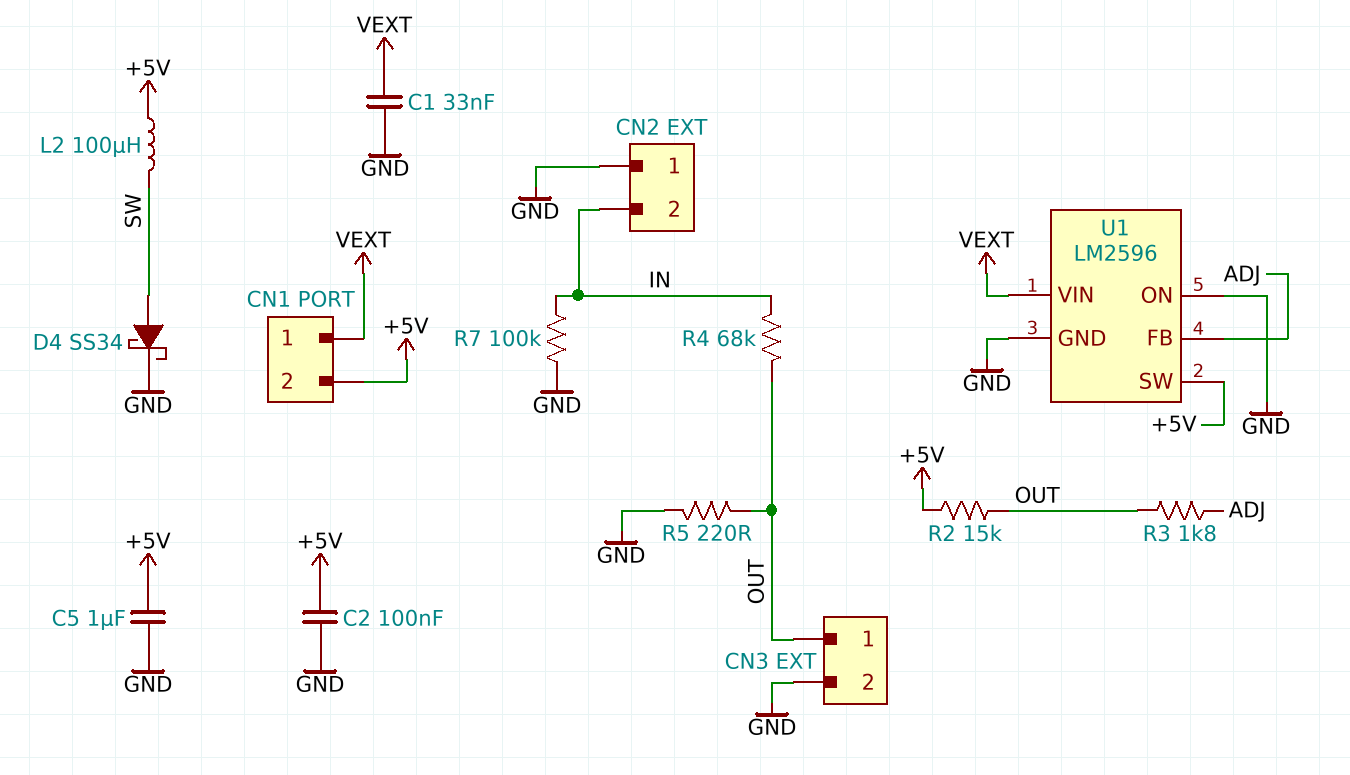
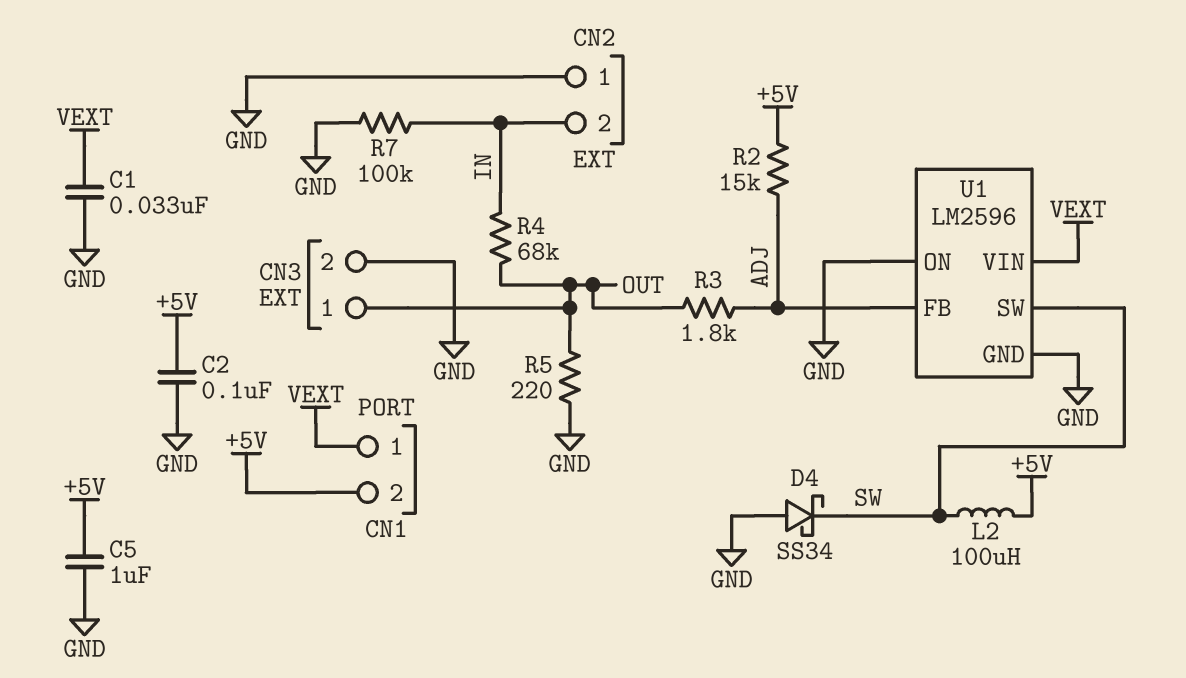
D4: schottky SS34 (A SW, K GND) -> schottky SS34 (A GND, K SW)
R2: 15k (+5V, OUT) -> 15k (+5V, ADJ)
U1 pin SW: +5V -> SW

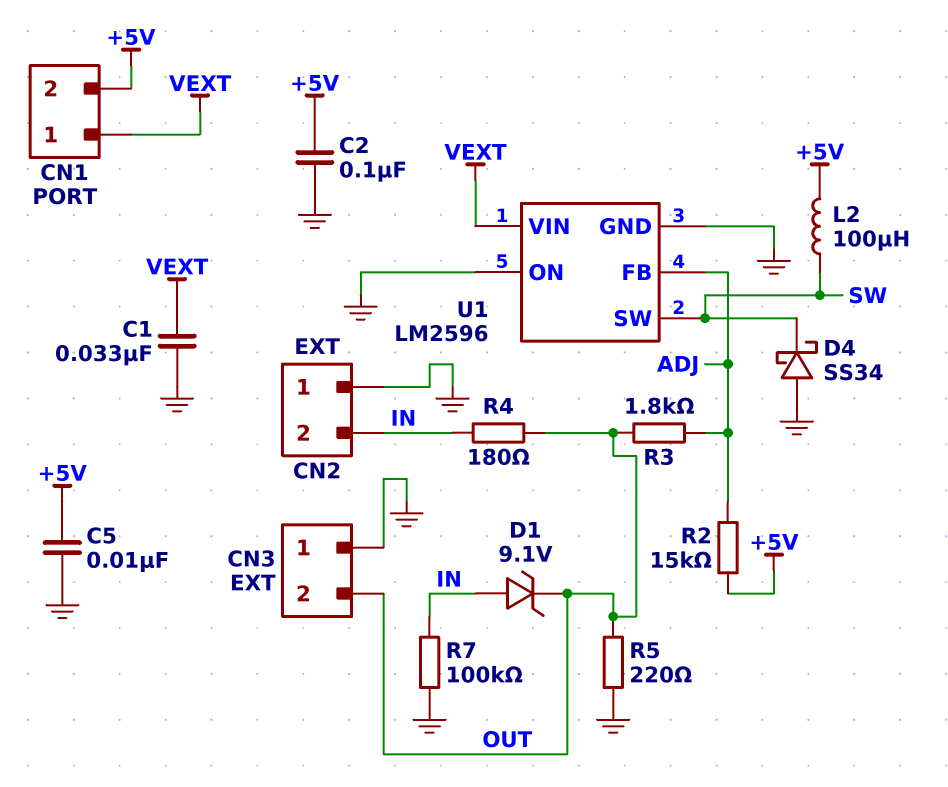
C5: 1uF (+5V, GND) -> 10nF (+5V, GND)
CN3 pin 1: OUT -> GND
CN3 pin 2: GND -> OUT
D1: none -> zener 9.1V (A IN, K OUT)
R4: 68k (IN, OUT) -> 180 (IN, OUT)

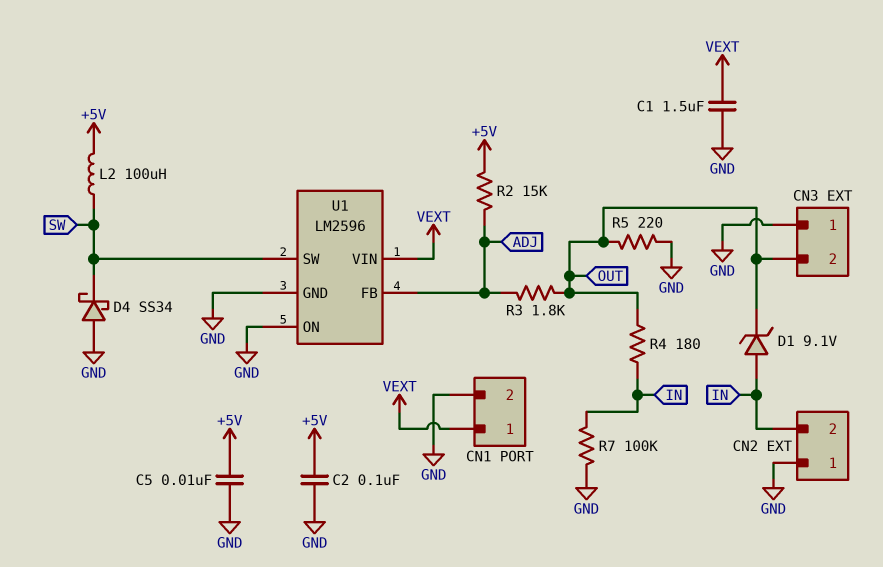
C1: 33nF (GND, VEXT) -> 1.5uF (GND, VEXT)
CN1 pin 2: +5V -> GND

